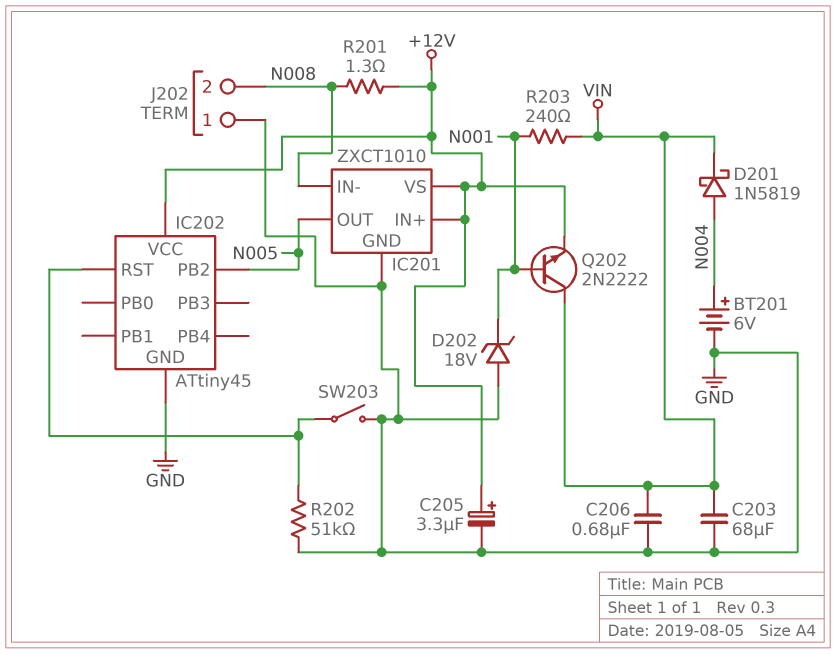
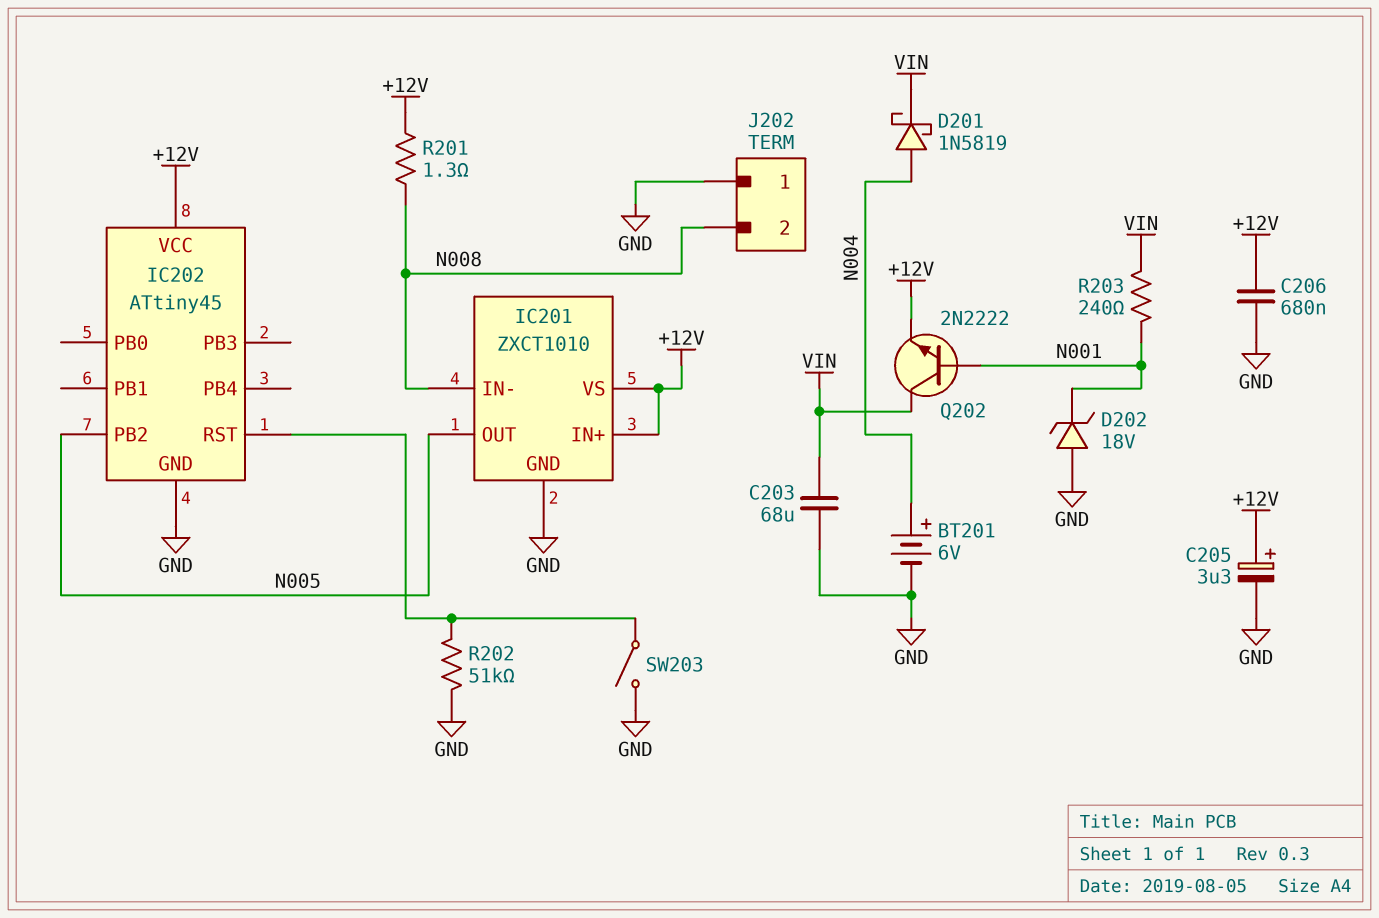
C206: 680nF (GND, VIN) -> 680nF (+12V, GND)

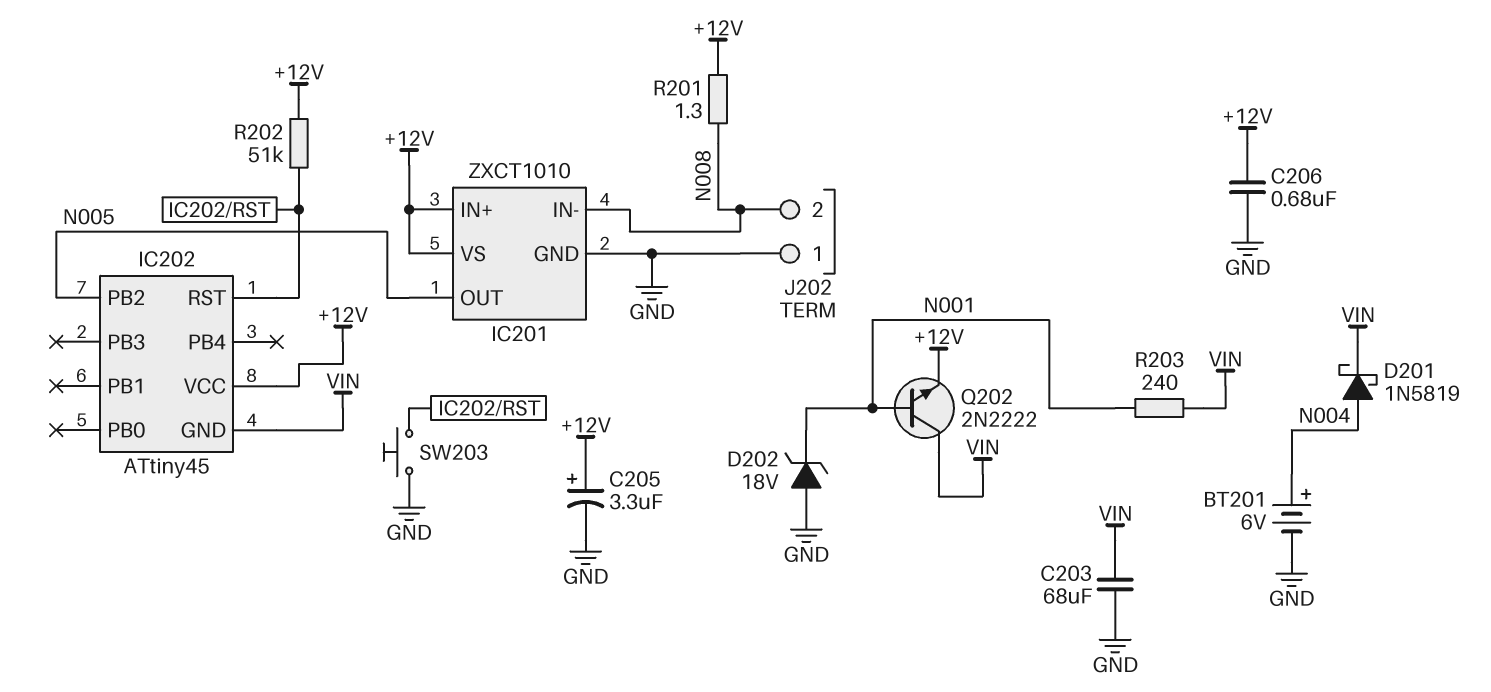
IC202 pin GND: GND -> VIN
R202: 51k (GND, IC202/RST) -> 51k (+12V, IC202/RST)
SW203: switch (GND, IC202/RST) -> button (GND, IC202/RST)

